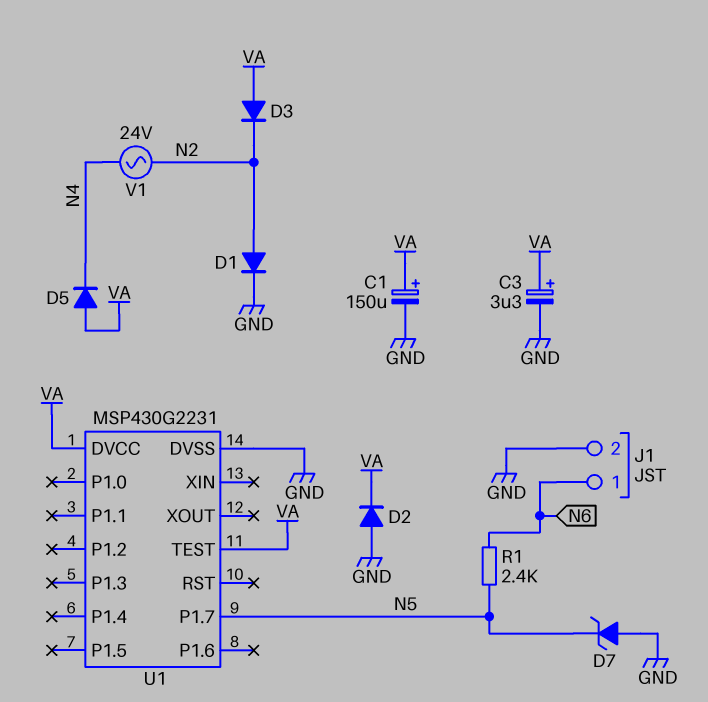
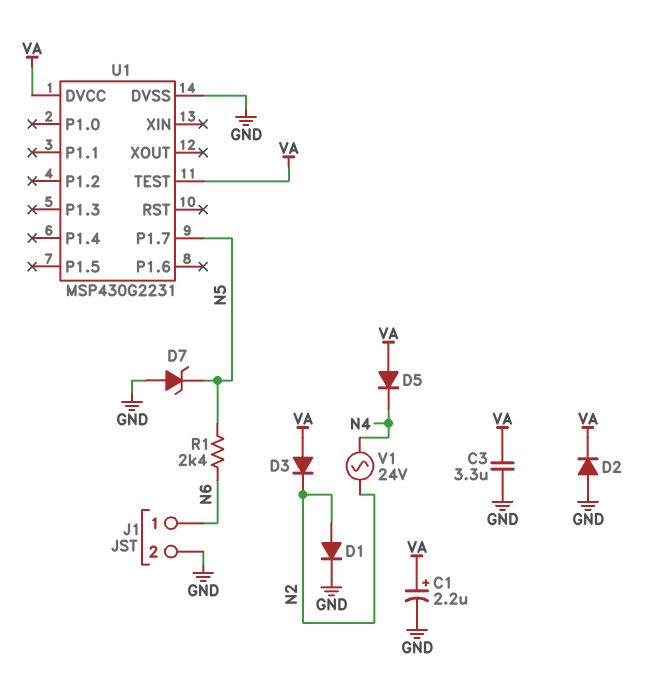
C1: 150uF (plus VA, minus GND) -> 2.2uF (plus VA, minus GND)
C3: 3.3uF (plus VA, minus GND) -> 3.3uF (GND, VA)

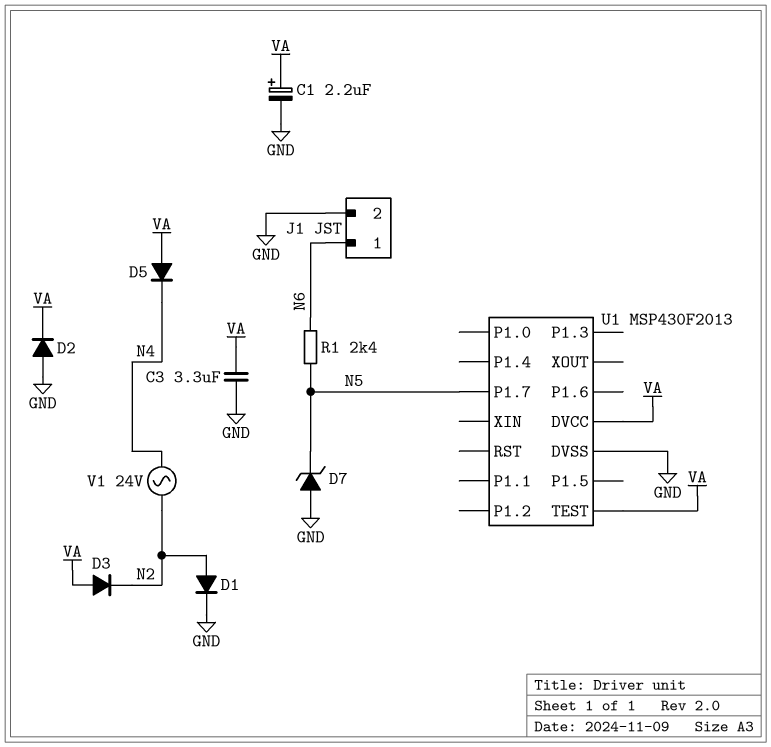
U1: MSP430G2231 -> MSP430F2013

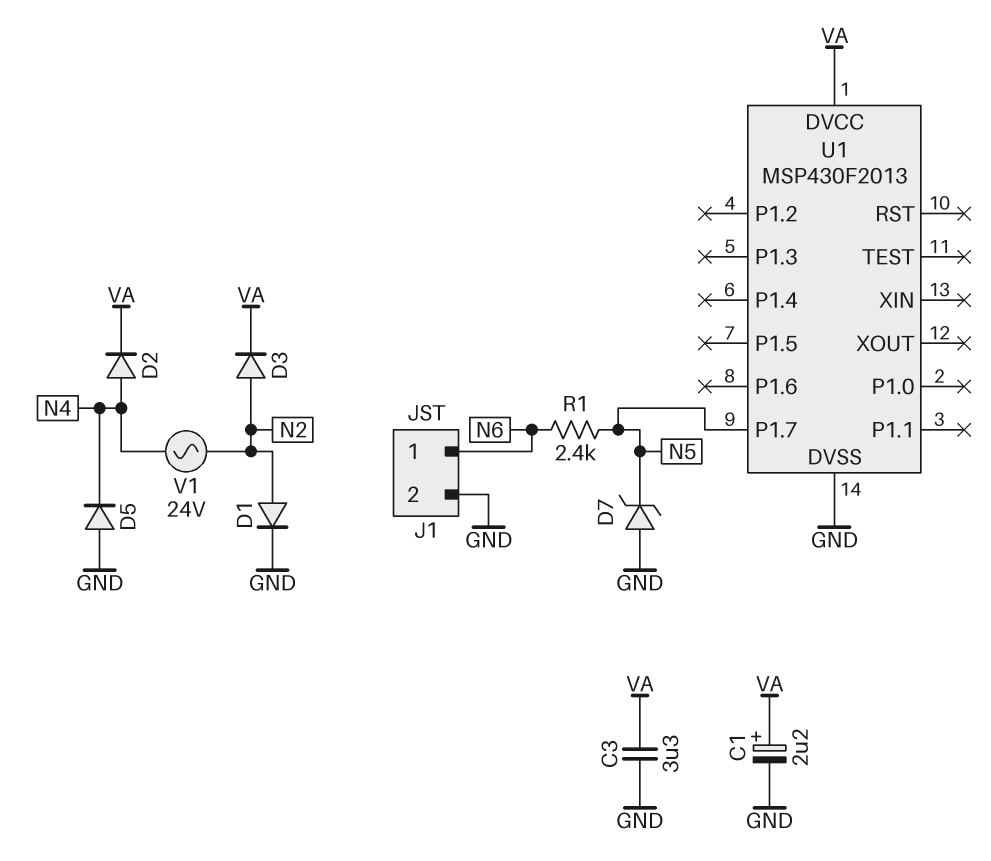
D2: diode (A GND, K VA) -> diode (A N4, K VA)
D3: diode (A VA, K N2) -> diode (A N2, K VA)
D5: diode (A VA, K N4) -> diode (A GND, K N4)
U1 pin TEST: VA -> none

